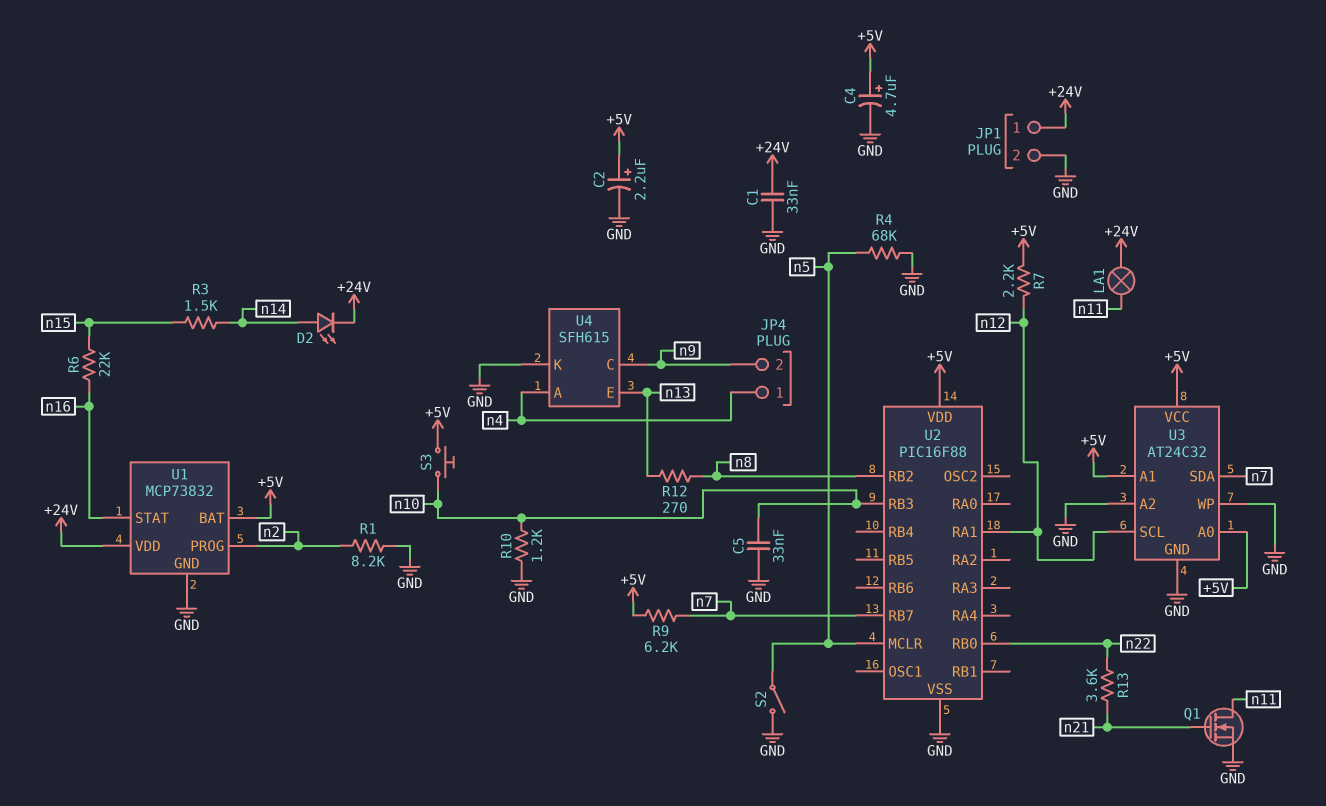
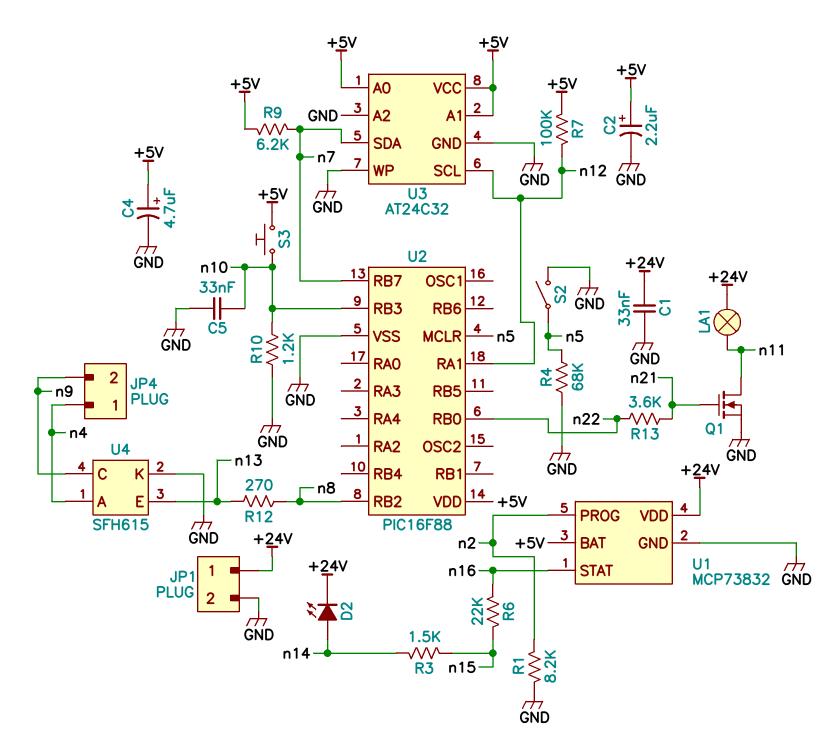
R7: 2.2k (+5V, n12) -> 100k (+5V, n12)

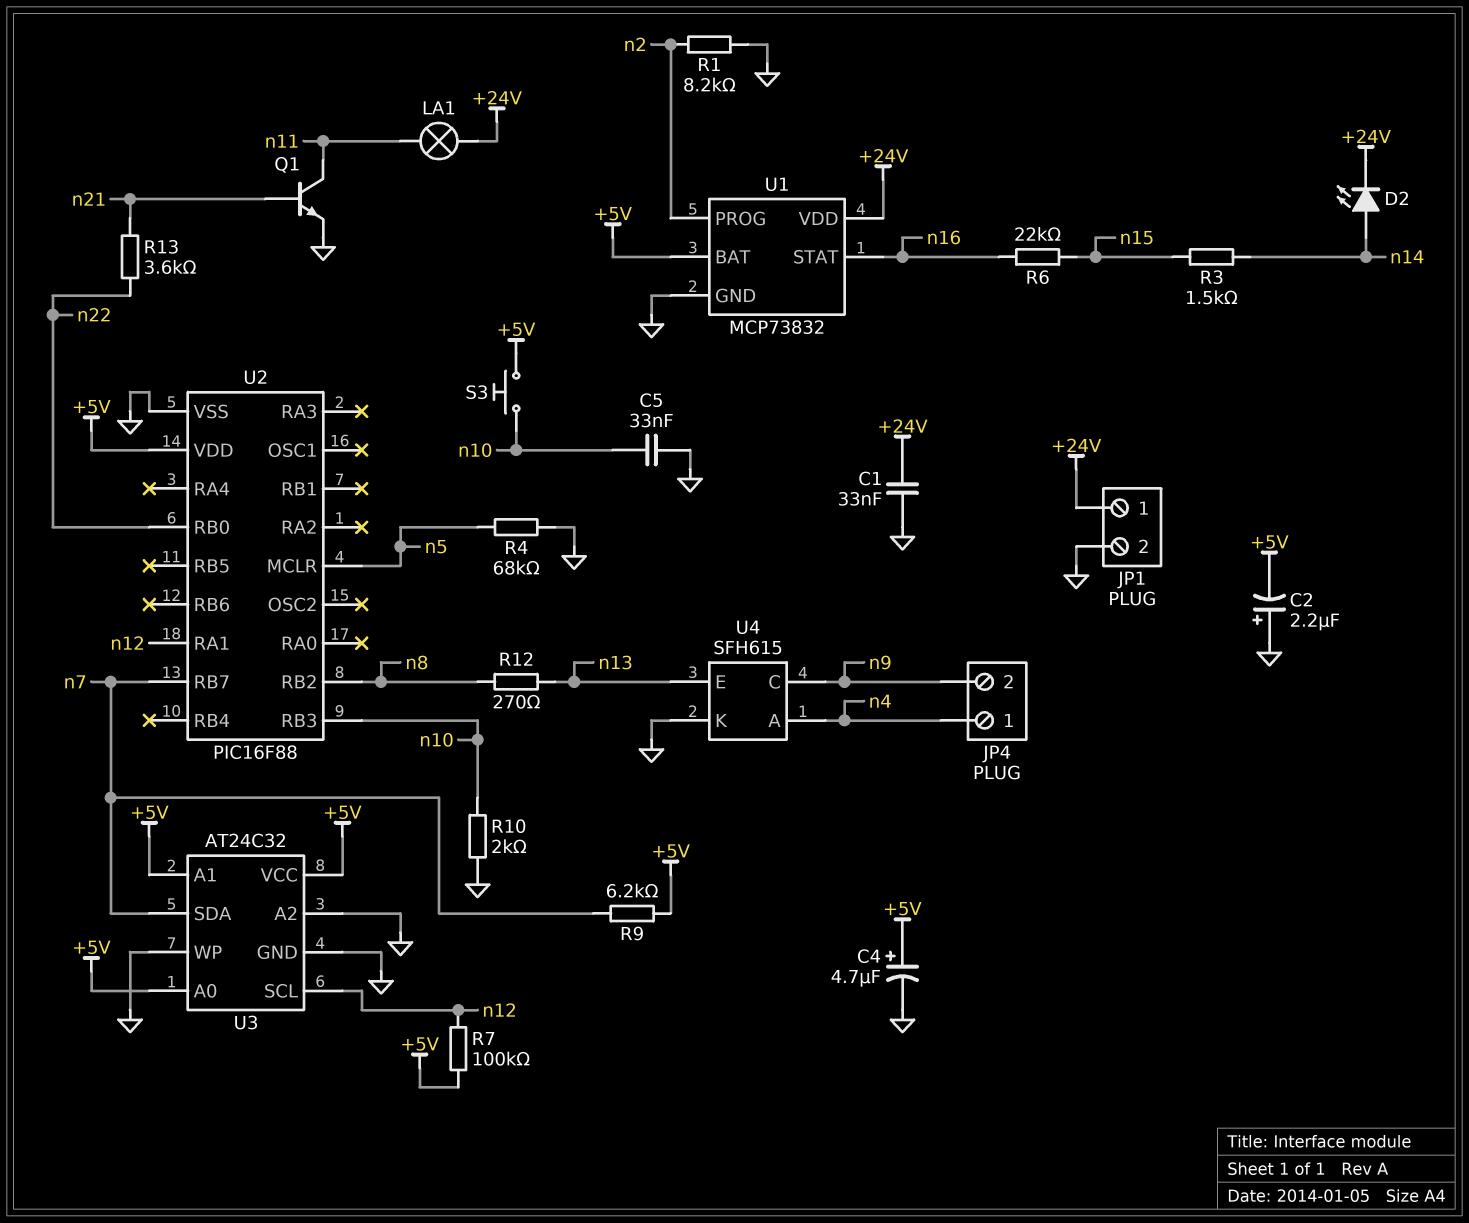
C2: 2.2uF (plus +5V, minus GND) -> 2.2uF (plus GND, minus +5V)
Q1: NMOS (G n21, D n11, S GND) -> NPN (B n21, C n11, E GND)
R10: 1.2k (GND, n10) -> 2k (GND, n10)
S2: switch (GND, n5) -> none

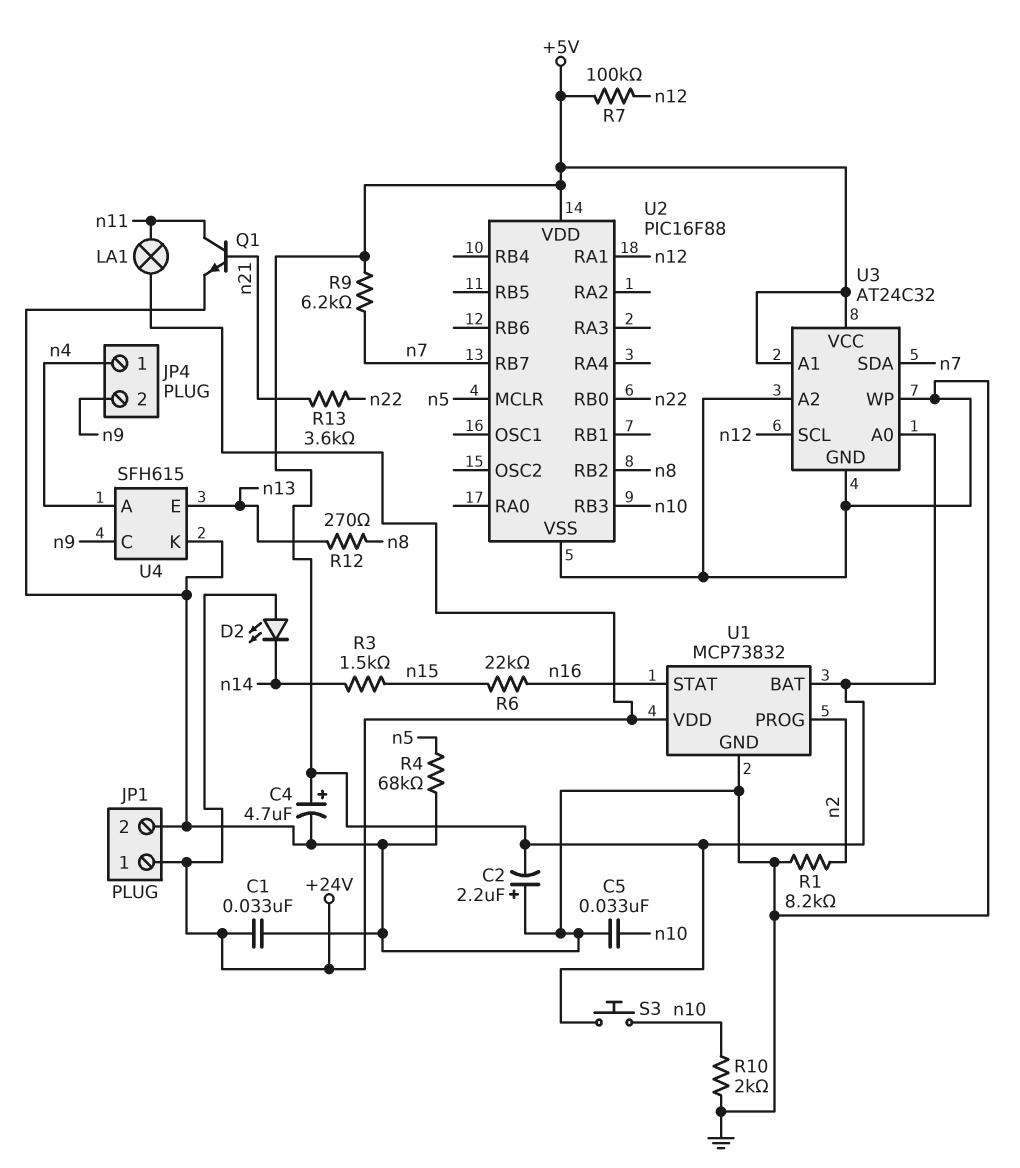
D2: LED (A n14, K +24V) -> LED (A +24V, K n14)

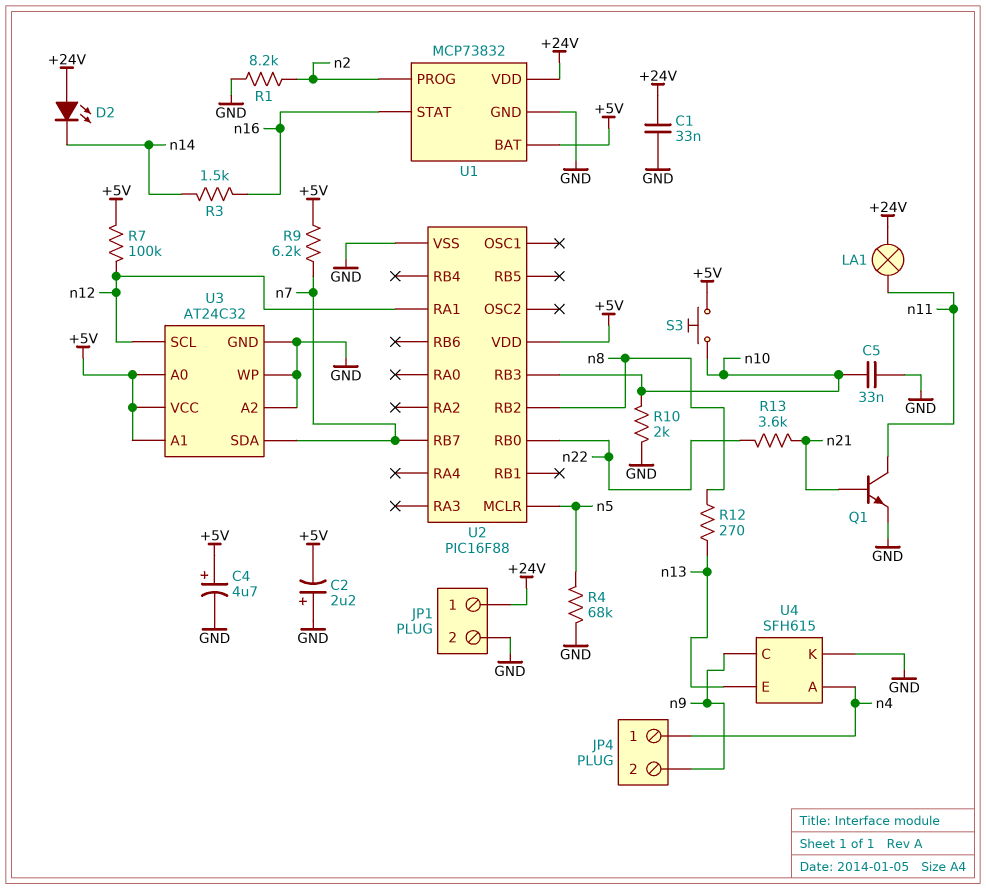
R3: 1.5k (n14, n15) -> 1.5k (n14, n16)
R6: 22k (n15, n16) -> none

